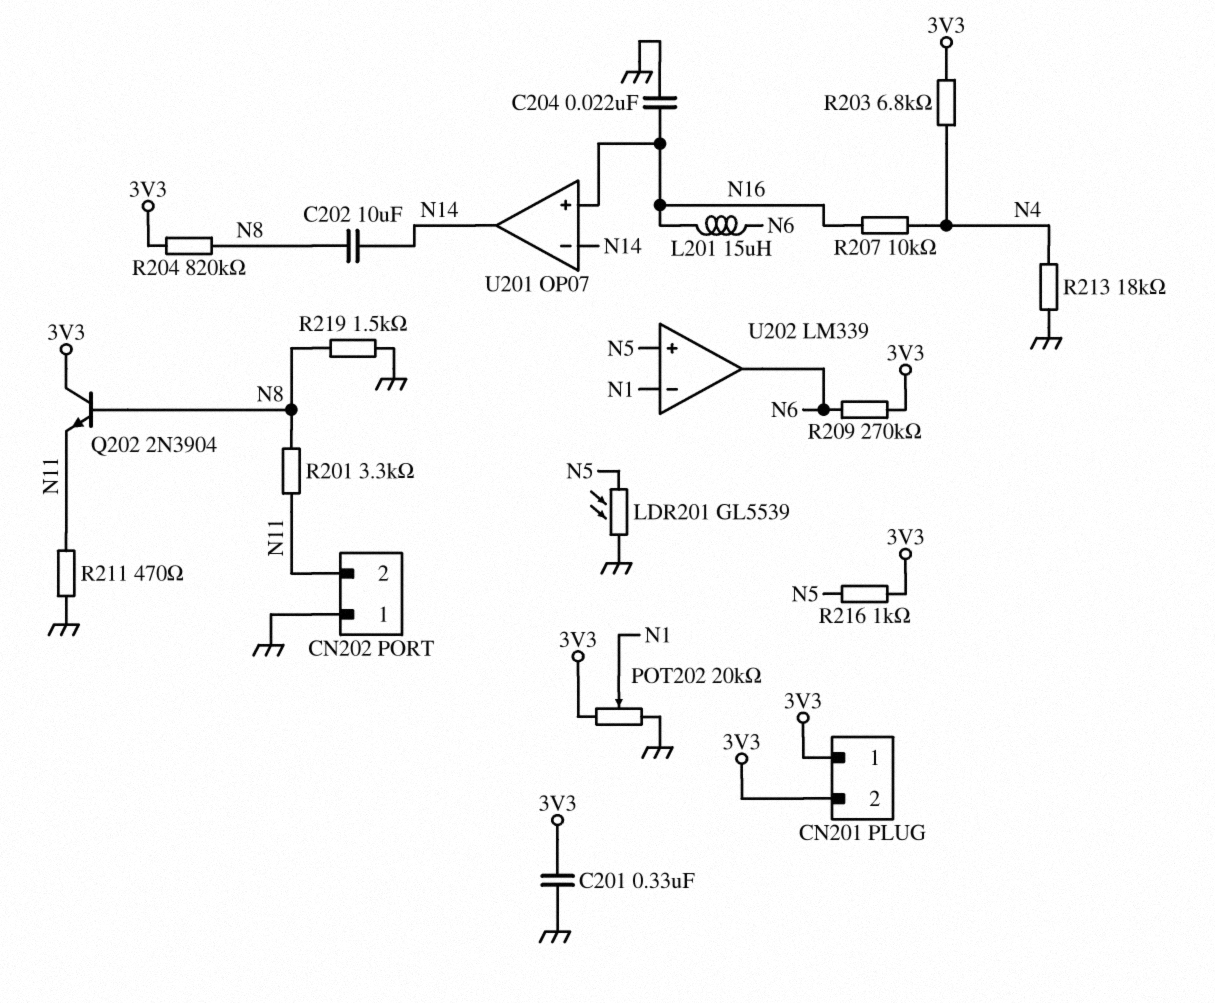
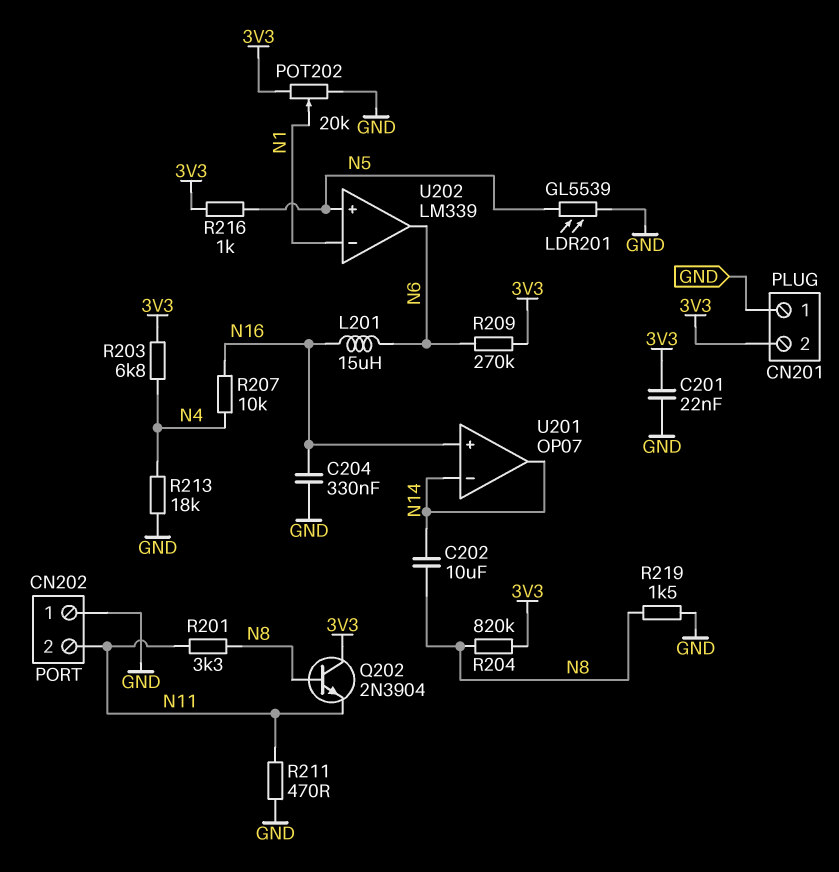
C201: 330nF (3V3, GND) -> 22nF (3V3, GND)
C204: 22nF (GND, N16) -> 330nF (GND, N16)
CN201 pin 1: 3V3 -> GND

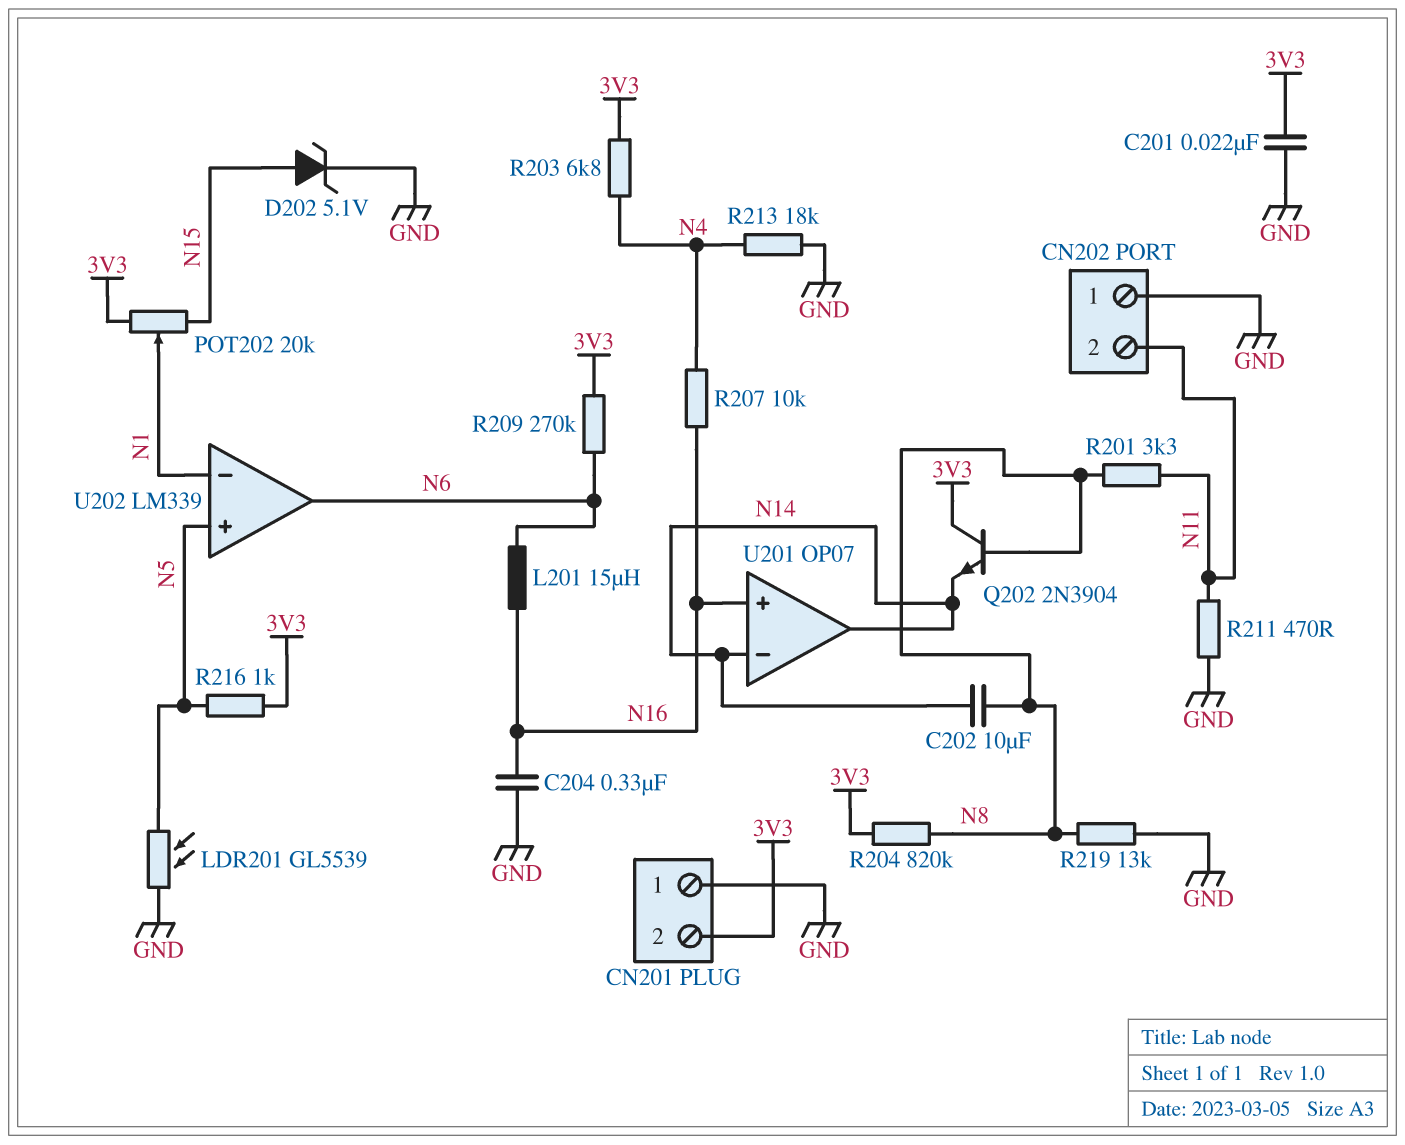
D202: none -> zener 5.1V (A N15, K GND)
POT202: 20k (3V3, GND, wiper N1) -> 20k (3V3, N15, wiper N1)
Q202: NPN 2N3904 (B N8, C 3V3, E N11) -> NPN 2N3904 (B N8, C 3V3, E N14)
R219: 1.5k (GND, N8) -> 13k (GND, N8)

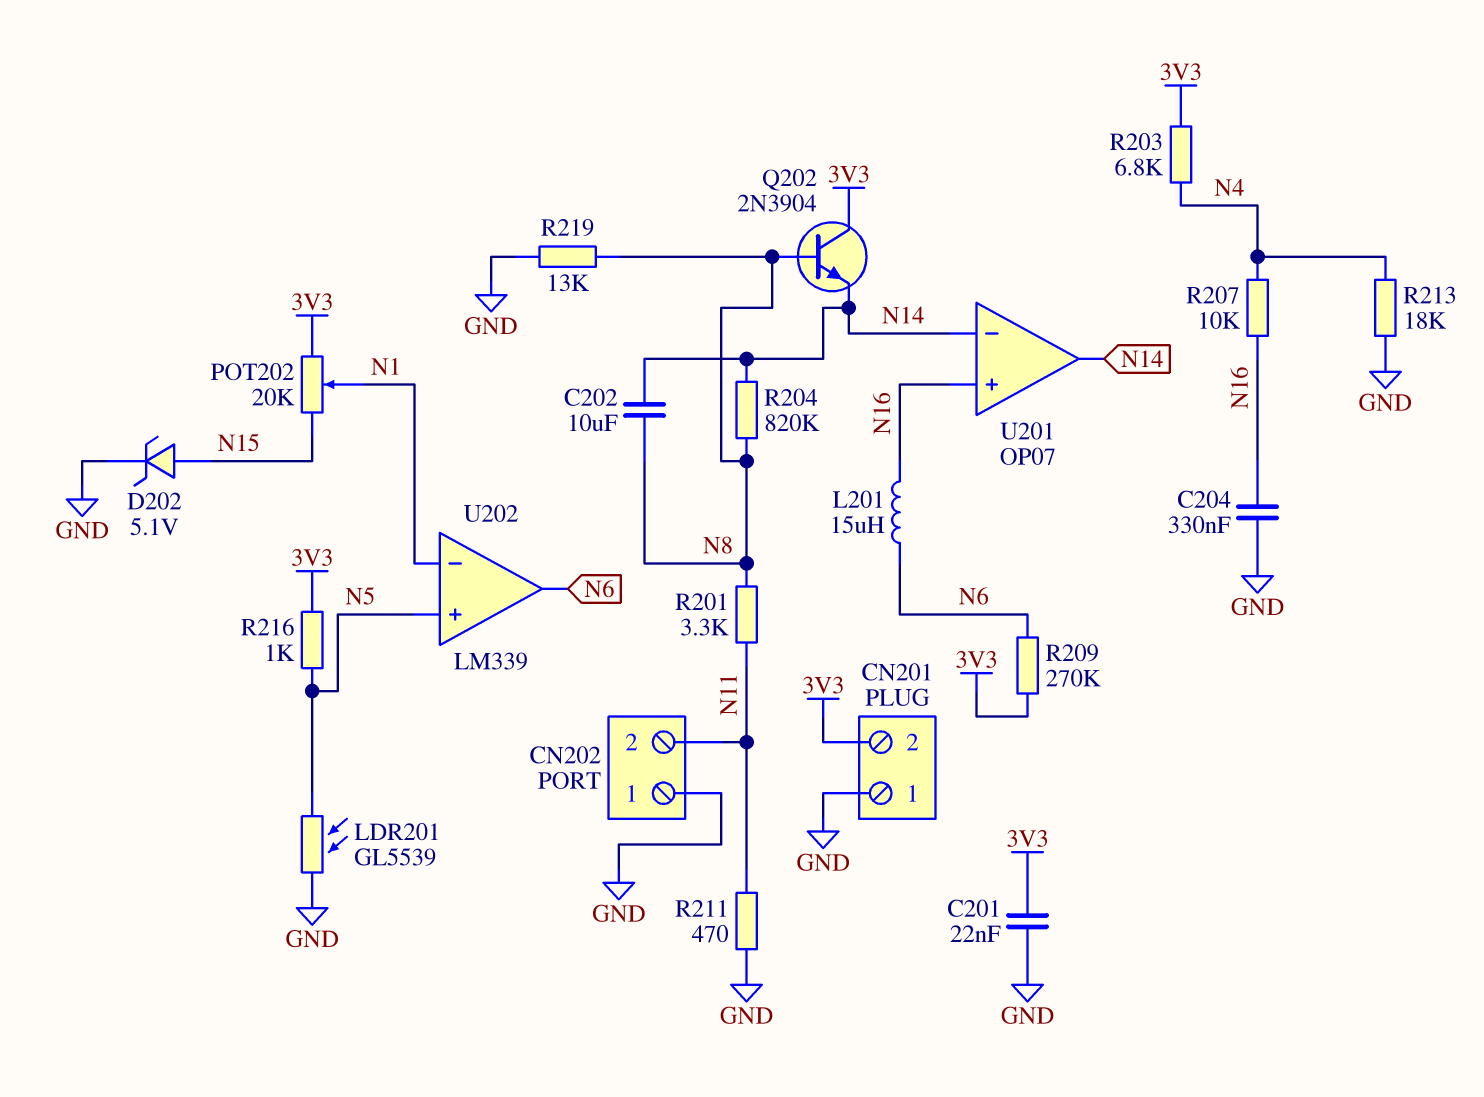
R204: 820k (3V3, N8) -> 820k (N8, N14)

